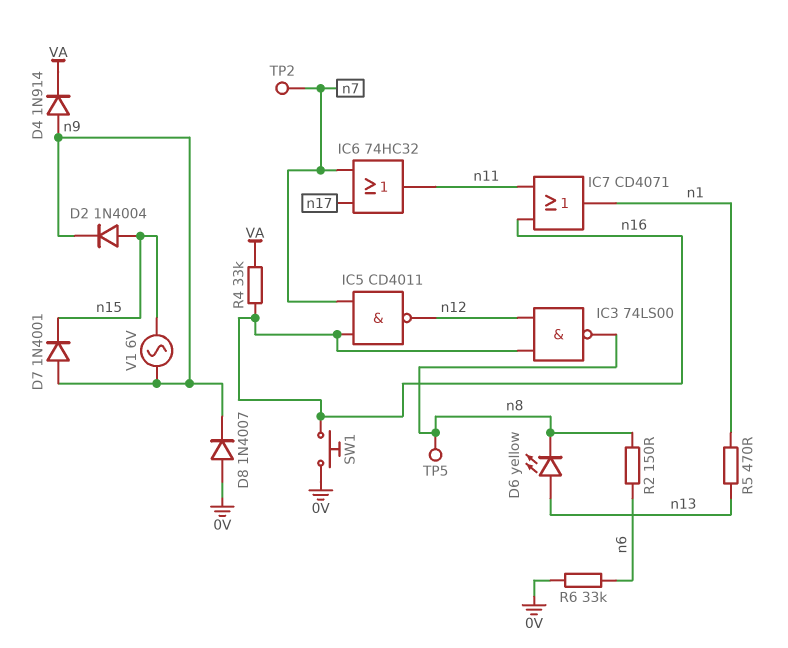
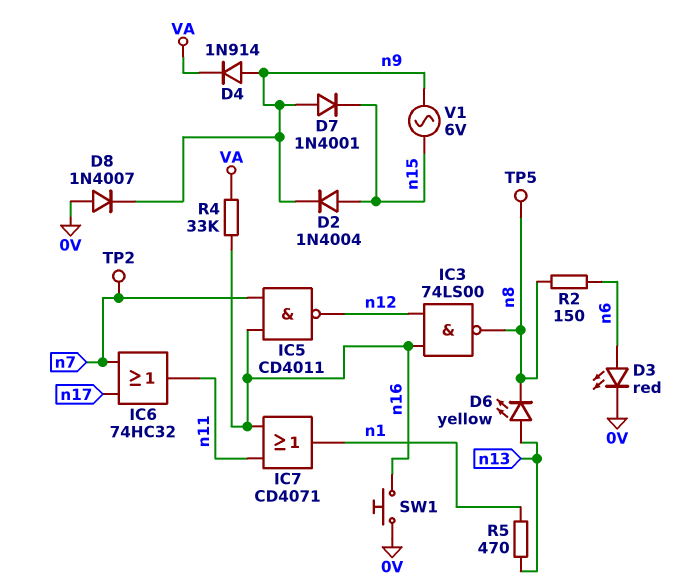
D3: none -> LED red (A n6, K 0V)
R6: 33k (0V, n6) -> none

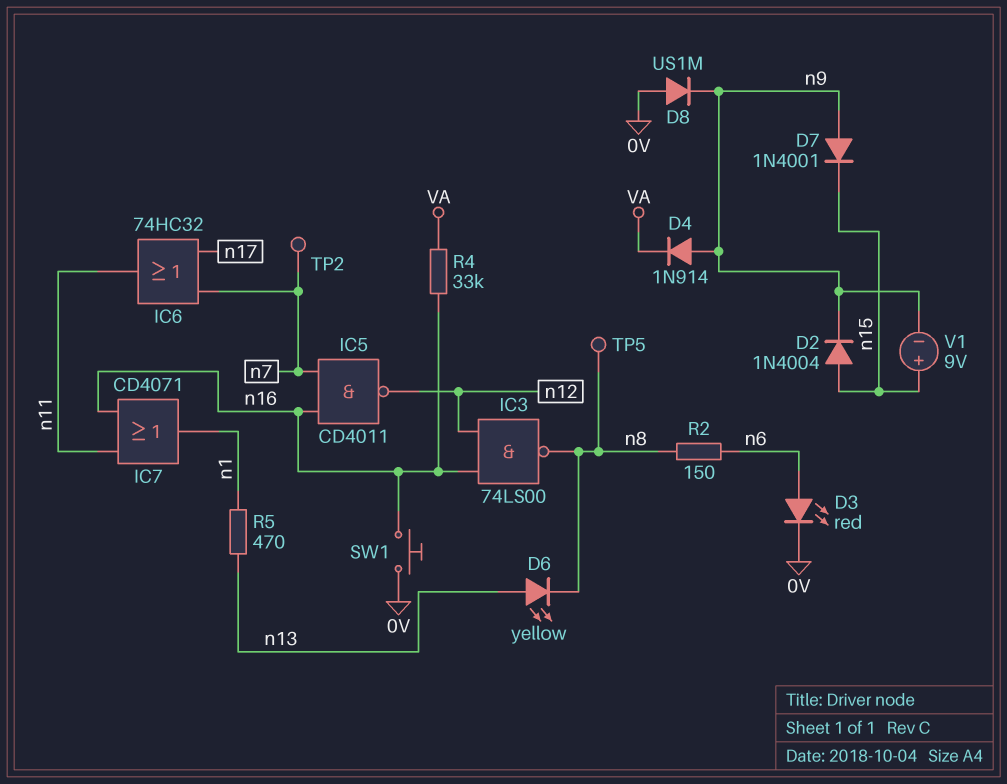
D8: diode 1N4007 (A 0V, K n9) -> diode US1M (A 0V, K n9)
V1: AC 6V (n9, n15) -> 9V (plus n15, minus n9)

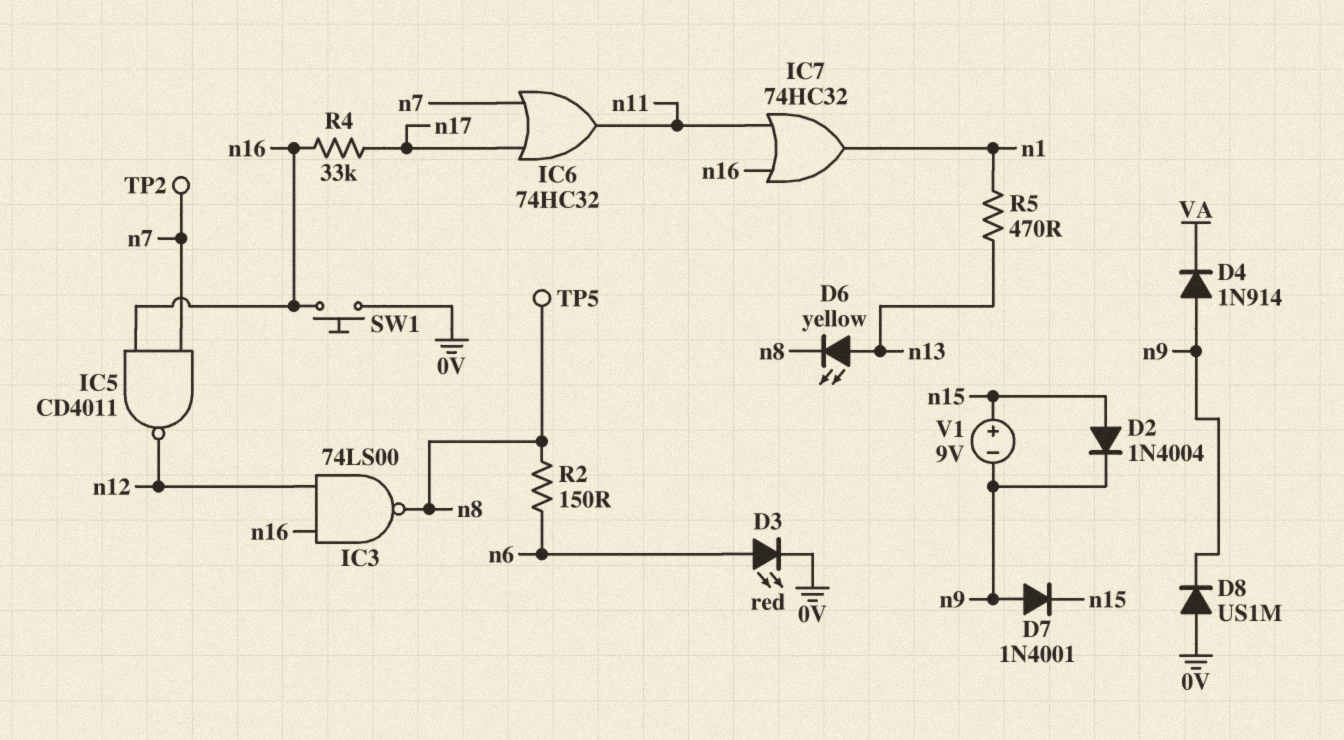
IC7: OR CD4071 (in n11, in n16, out n1) -> OR 74HC32 (in n11, in n16, out n1)
R4: 33k (VA, n16) -> 33k (n16, n17)

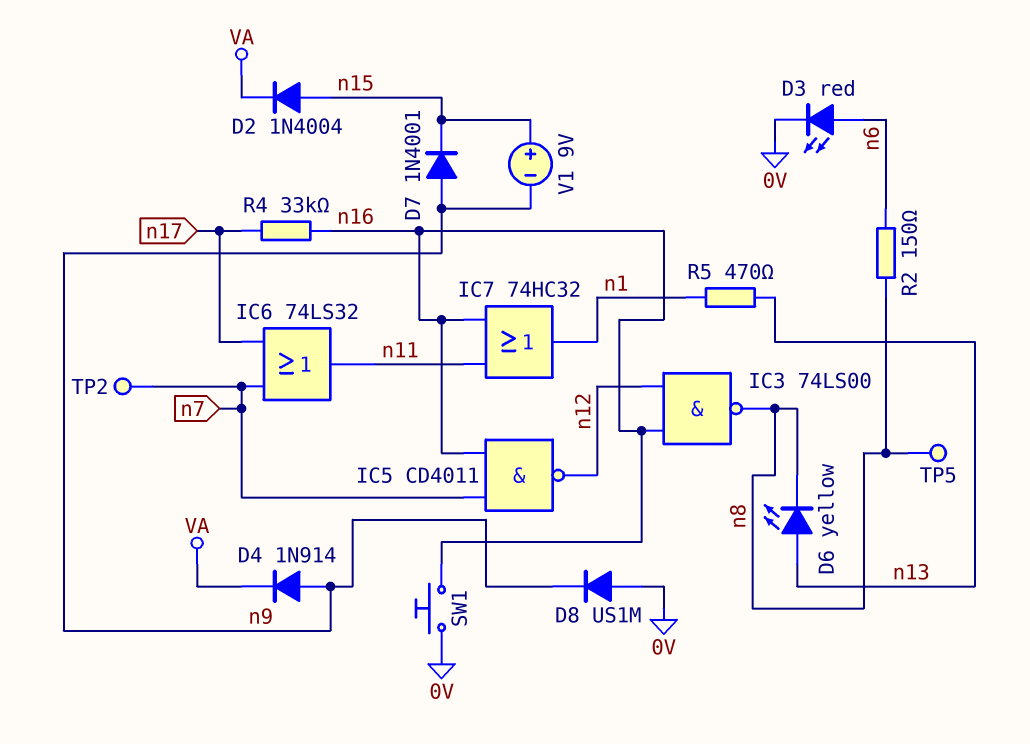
D2: diode 1N4004 (A n15, K n9) -> diode 1N4004 (A n15, K VA)
IC6: OR 74HC32 (in n7, in n17, out n11) -> OR 74LS32 (in n7, in n17, out n11)

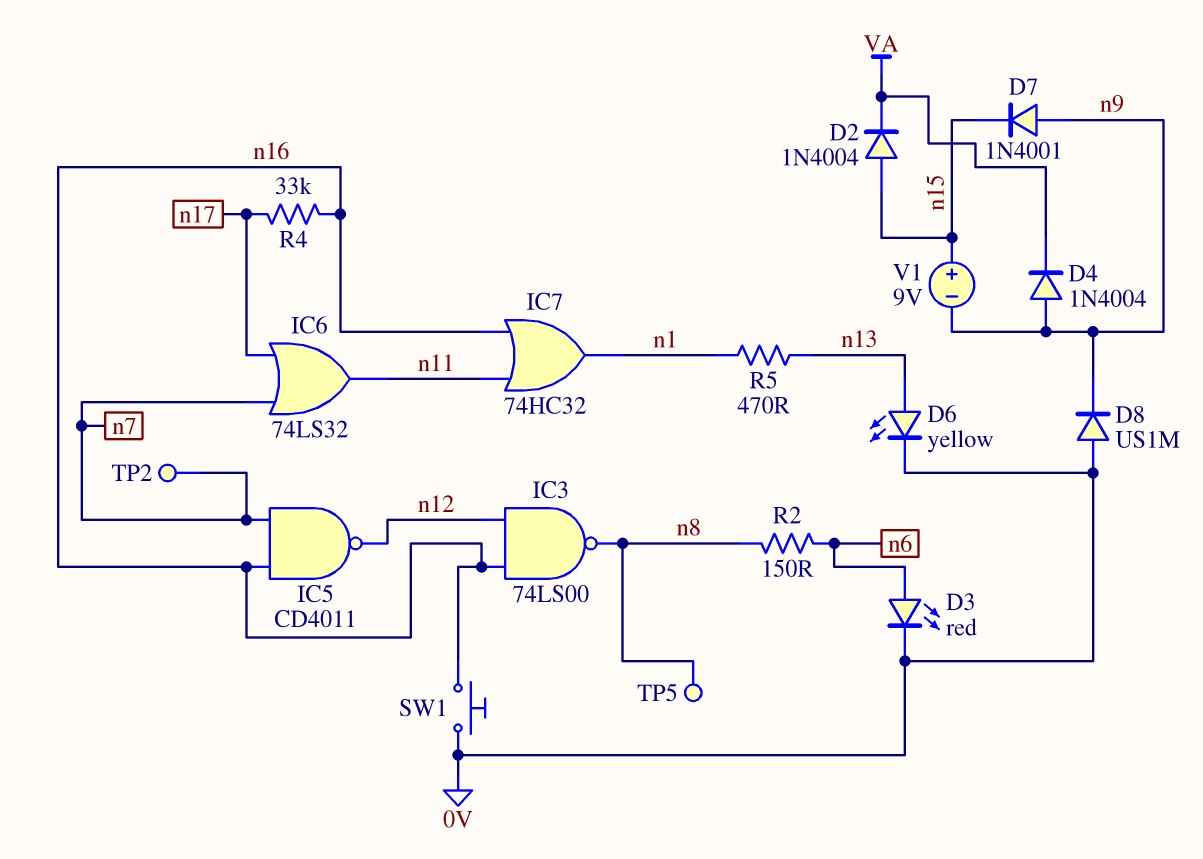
D4: diode 1N914 (A n9, K VA) -> diode 1N4004 (A n9, K VA)
D6: LED yellow (A n13, K n8) -> LED yellow (A n13, K 0V)

